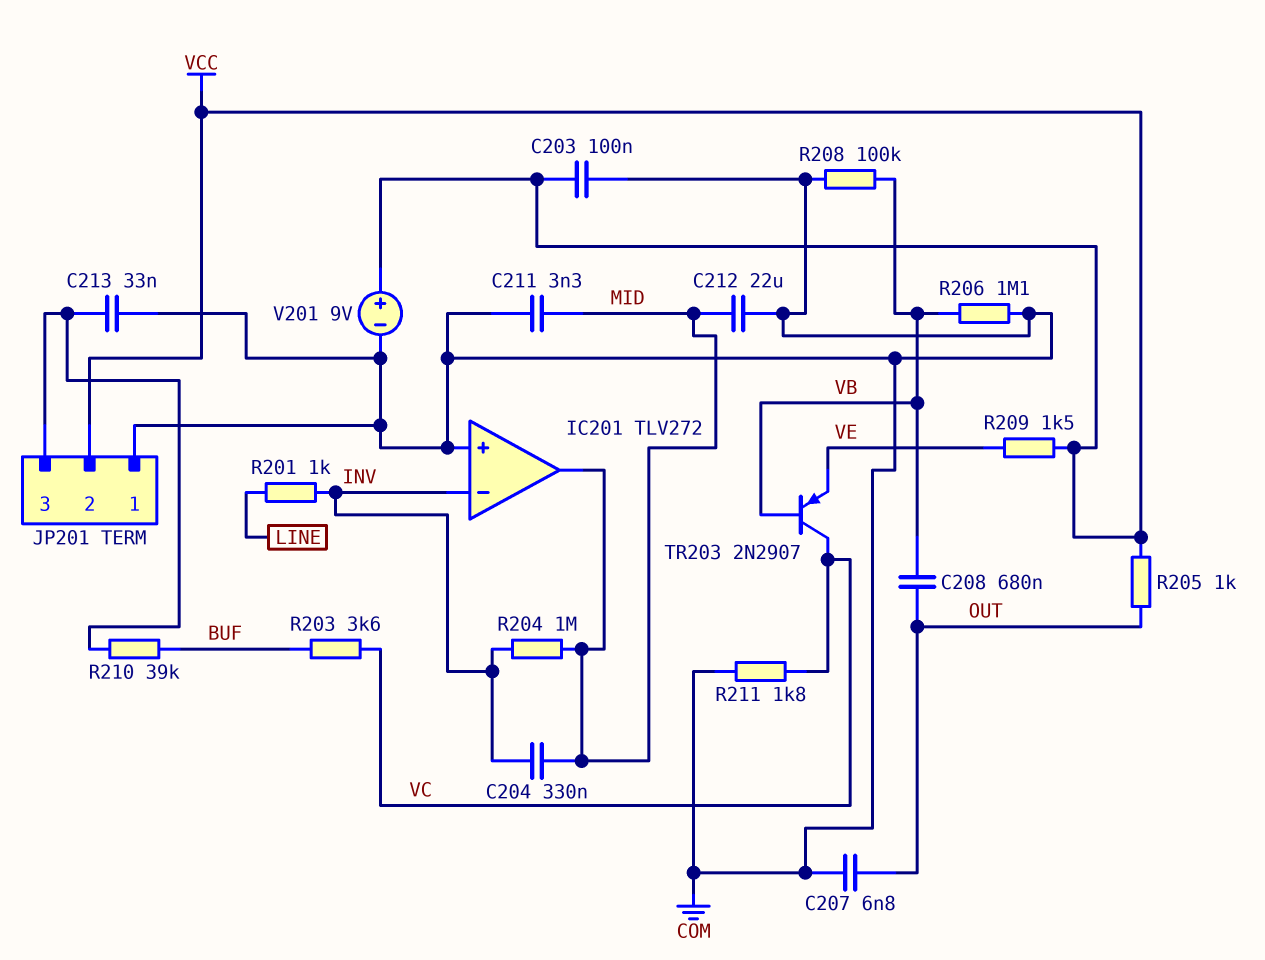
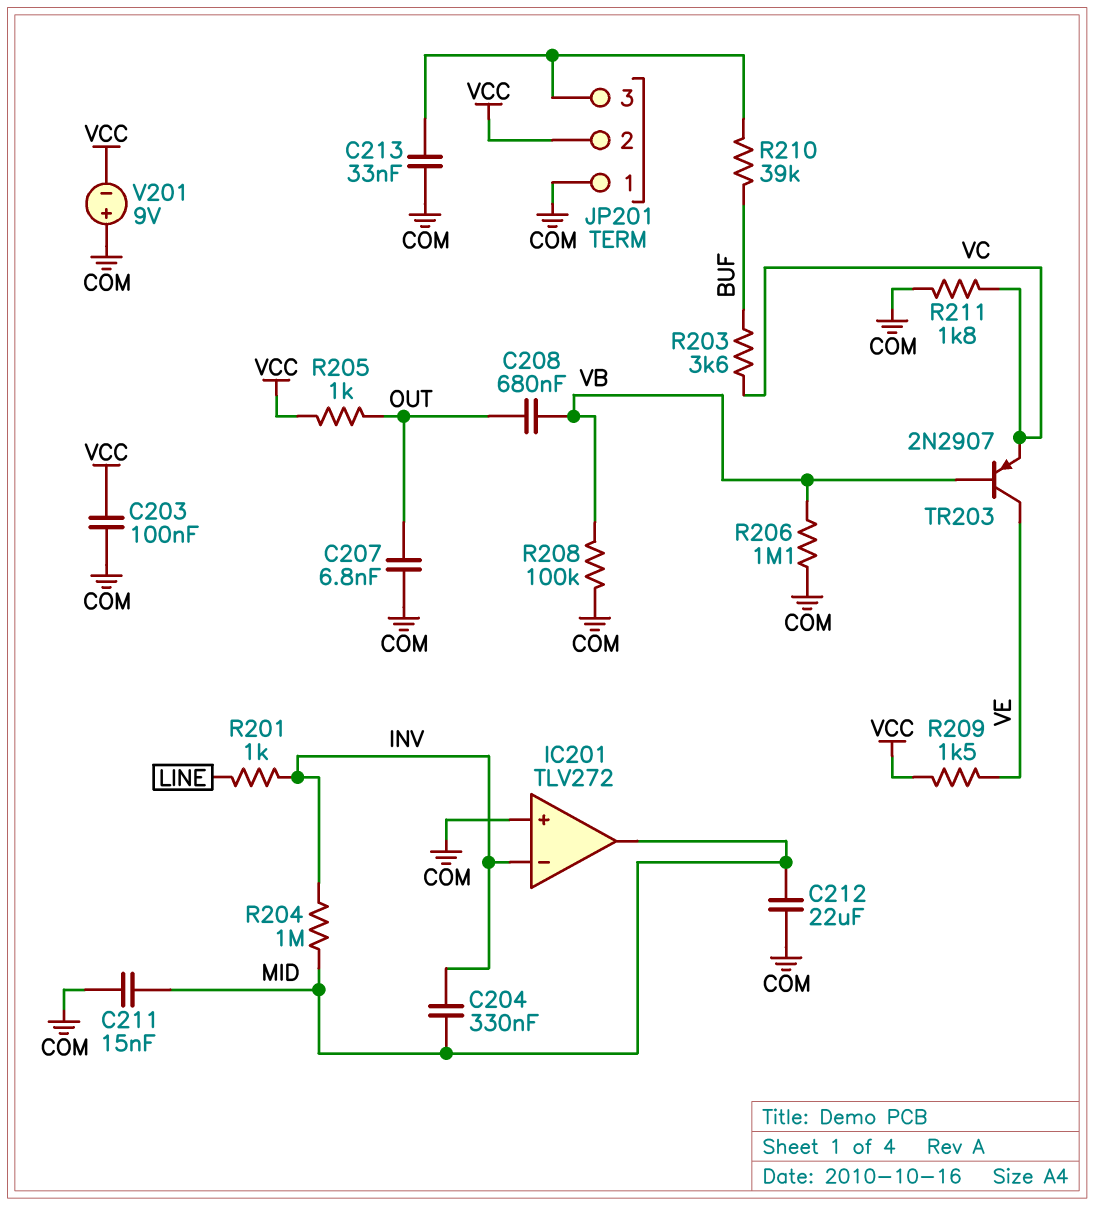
C211: 3.3nF (COM, MID) -> 15nF (COM, MID)
TR203: PNP 2N2907 (B VB, C VC, E VE) -> PNP 2N2907 (B VB, C VE, E VC)
V201: 9V (plus VCC, minus COM) -> 9V (plus COM, minus VCC)

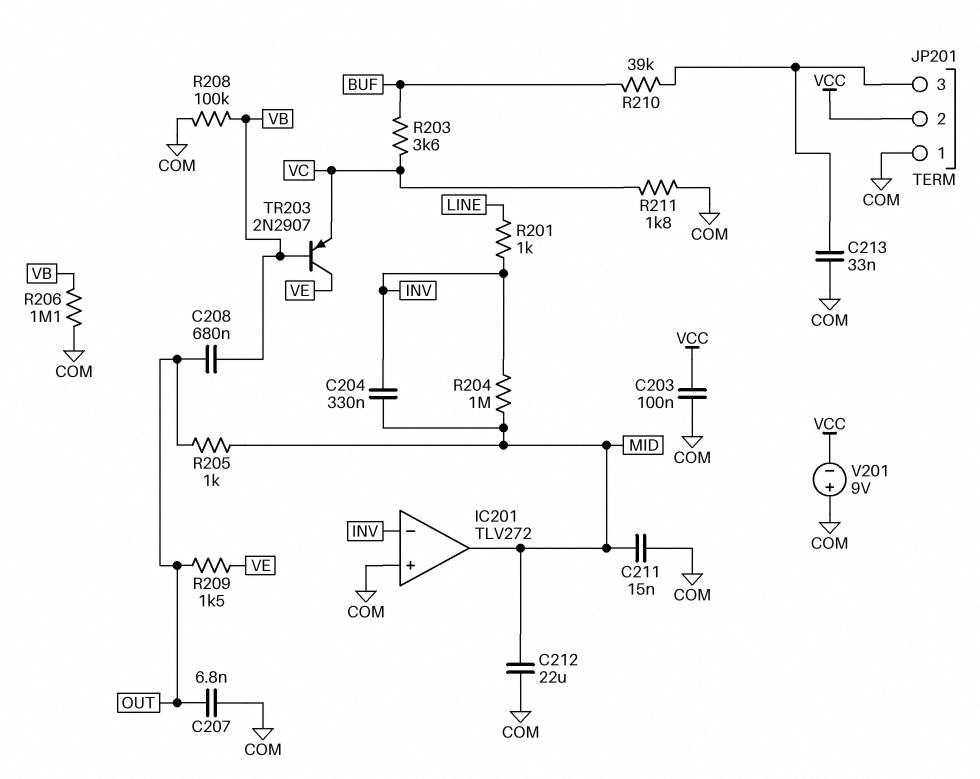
R205: 1k (OUT, VCC) -> 1k (MID, OUT)
R209: 1.5k (VCC, VE) -> 1.5k (OUT, VE)

